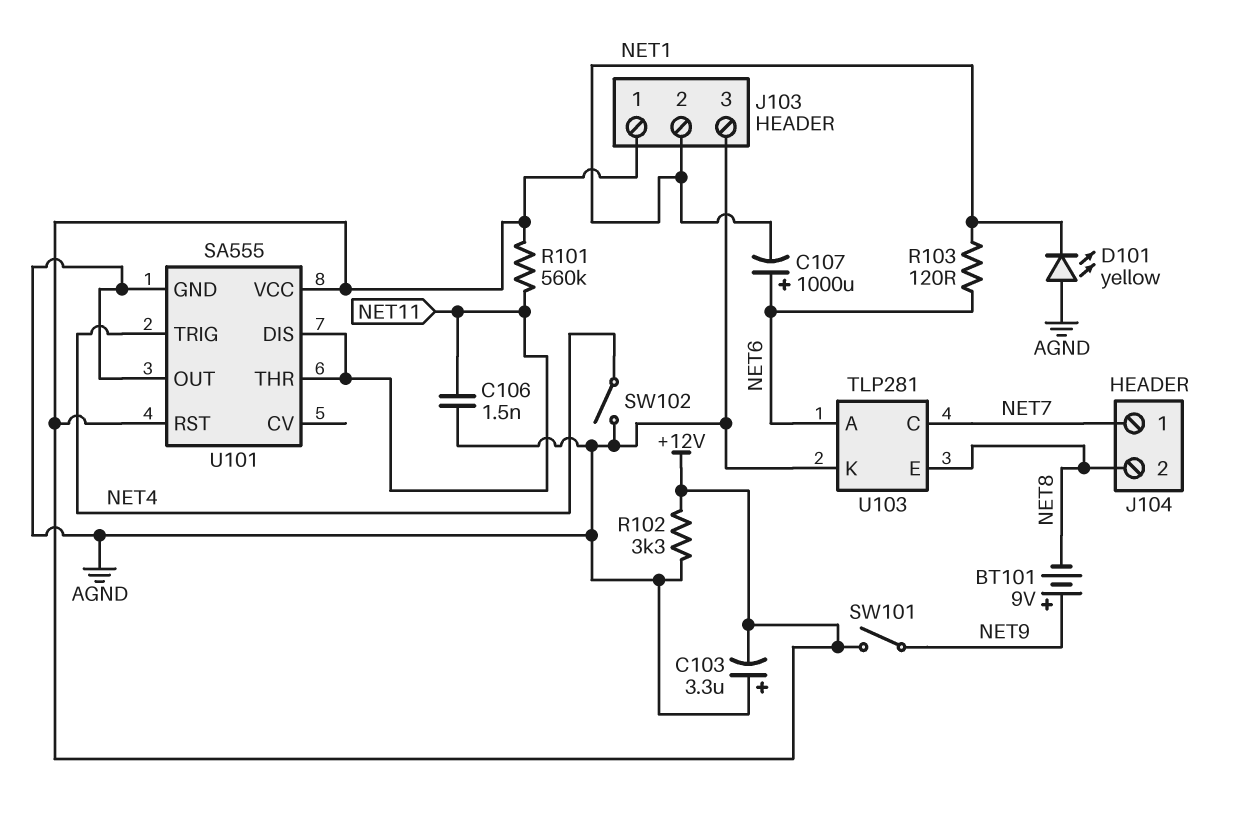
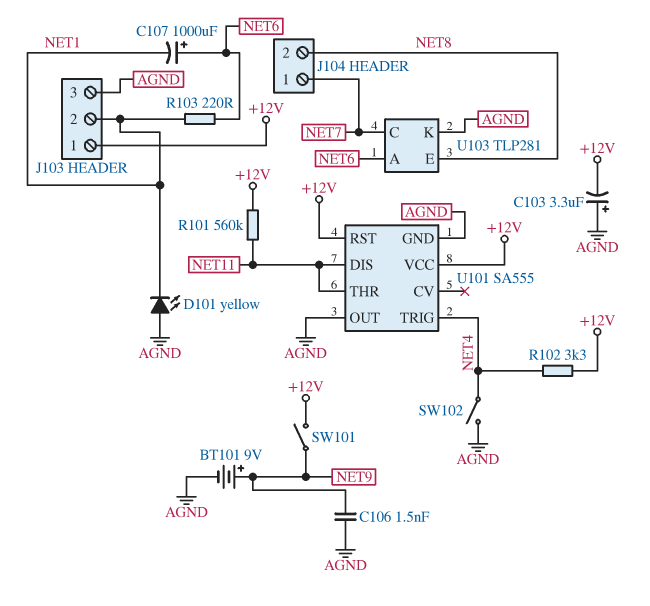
BT101: 9V (plus NET9, minus NET8) -> 9V (plus NET9, minus AGND)
C106: 1.5nF (AGND, NET11) -> 1.5nF (AGND, NET9)
R102: 3.3k (+12V, AGND) -> 3.3k (+12V, NET4)
R103: 120 (NET1, NET6) -> 220 (NET1, NET6)

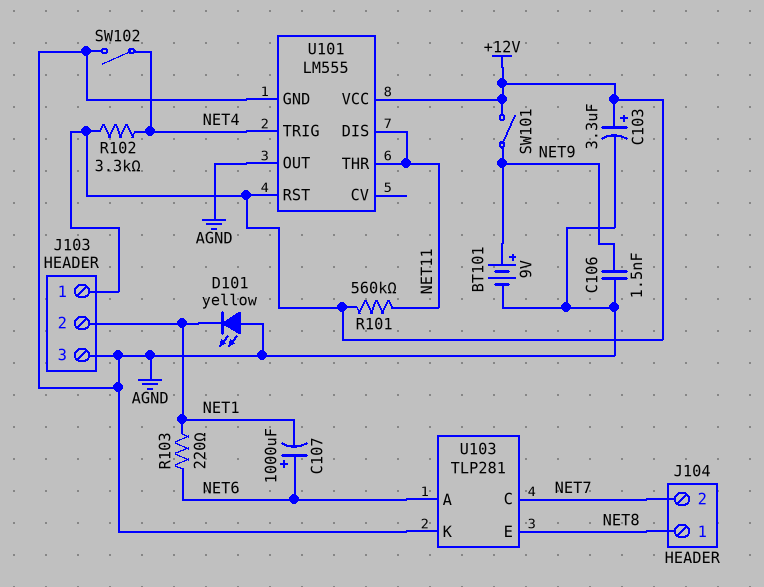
C103: 3.3uF (plus AGND, minus +12V) -> 3.3uF (plus +12V, minus AGND)
J104 pin 1: NET7 -> NET8
J104 pin 2: NET8 -> NET7
U101: SA555 -> LM555

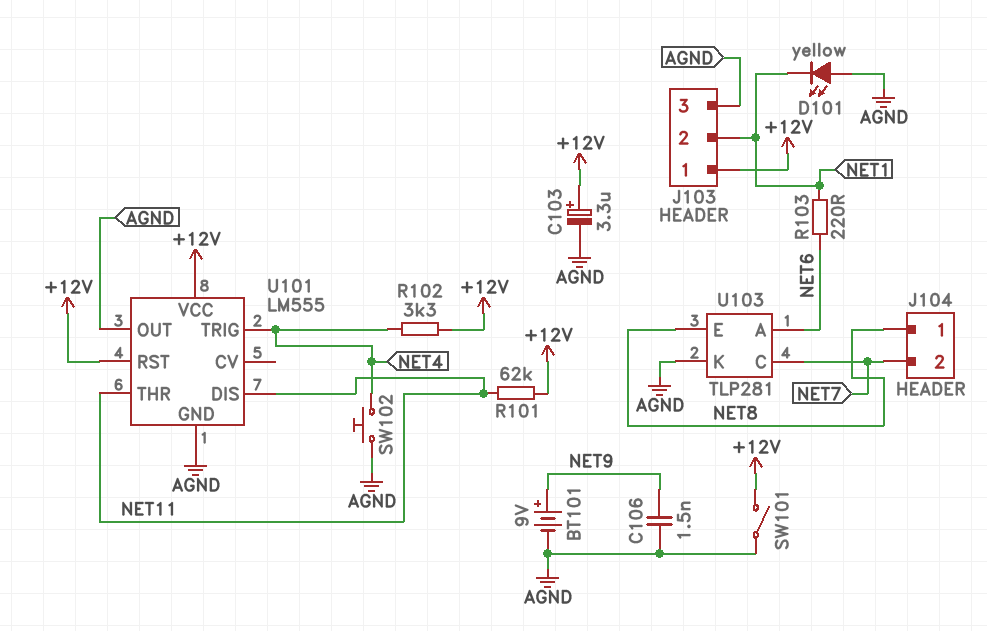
C107: 1000uF (plus NET6, minus NET1) -> none
R101: 560k (+12V, NET11) -> 62k (+12V, NET11)
SW101: switch (+12V, NET9) -> switch (+12V, AGND)
SW102: switch (AGND, NET4) -> button (AGND, NET4)

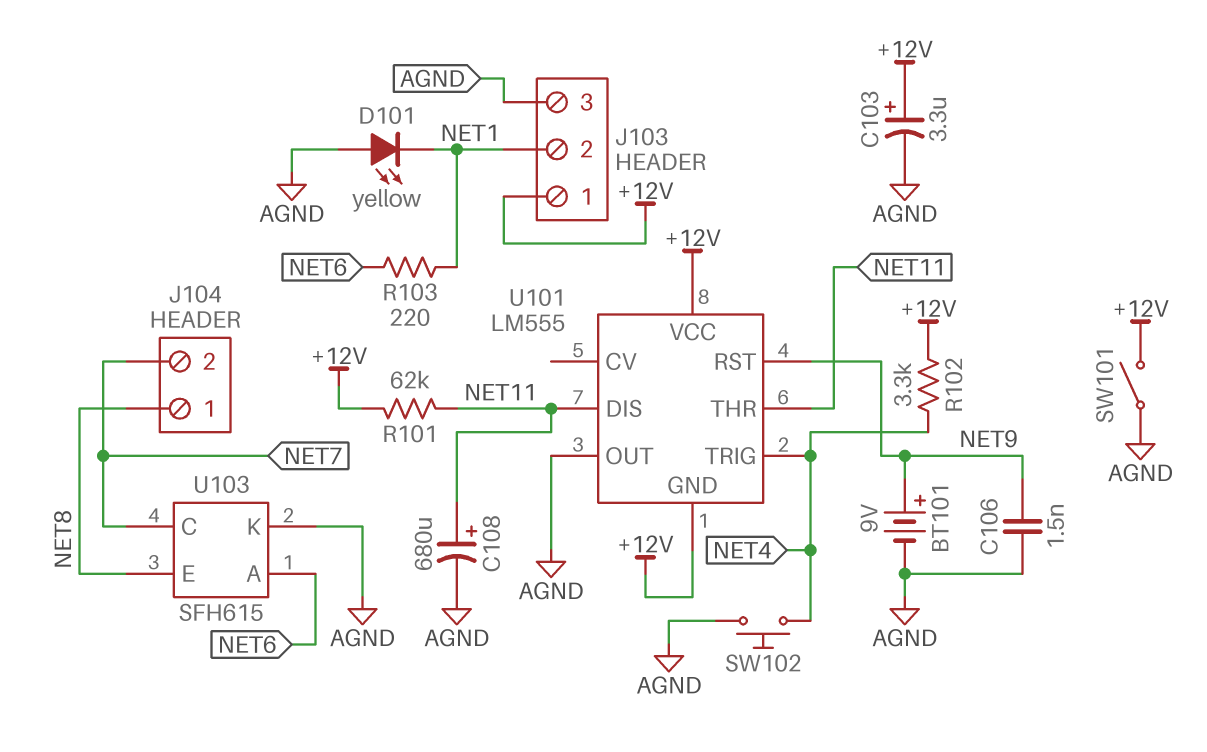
C108: none -> 680uF (plus NET11, minus AGND)
U101 pin GND: AGND -> +12V
U101 pin RST: +12V -> NET9
U103: TLP281 -> SFH615

